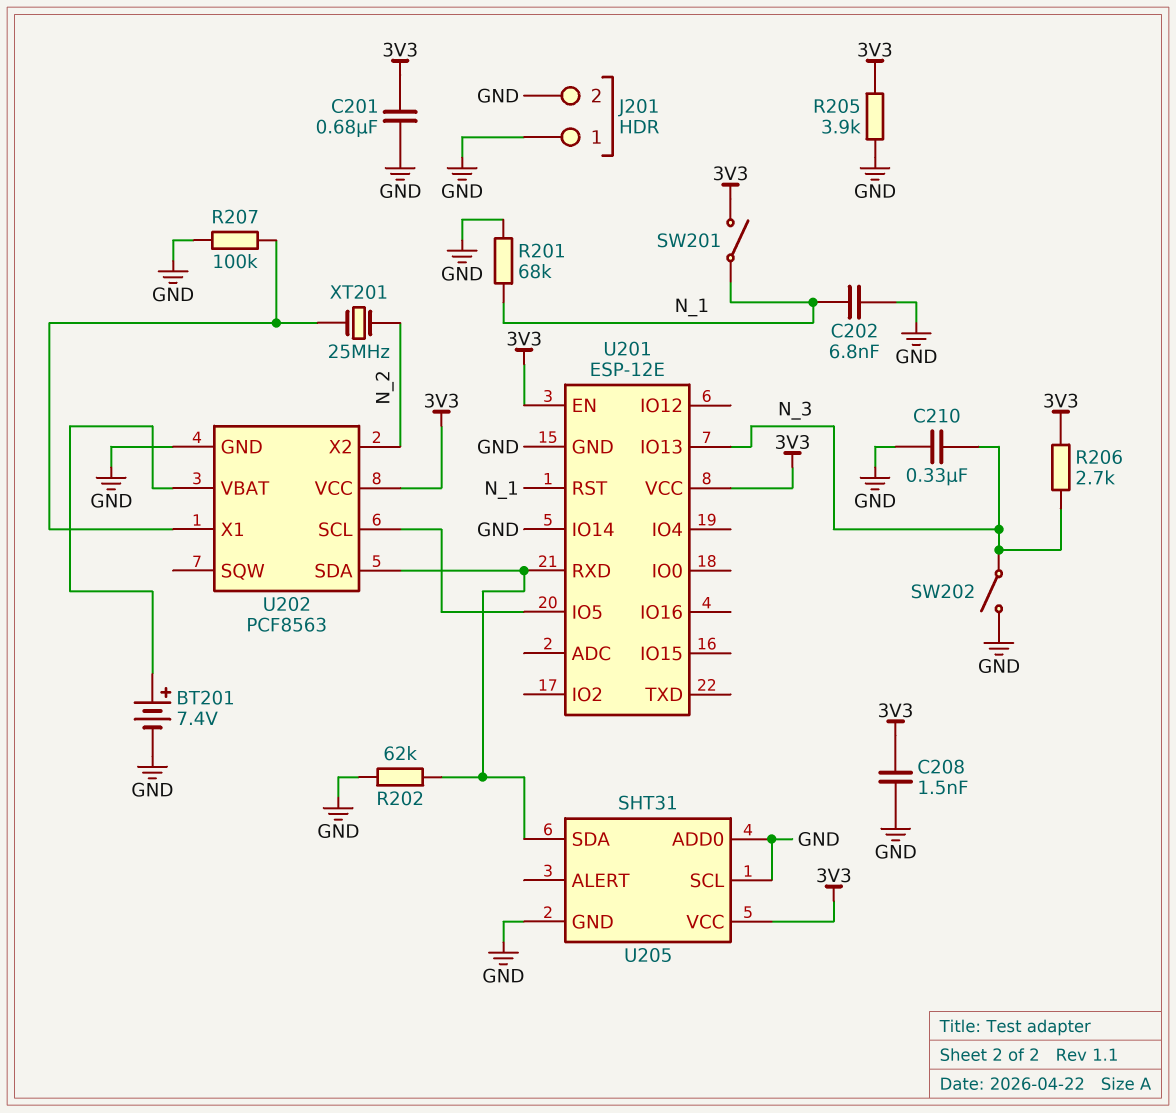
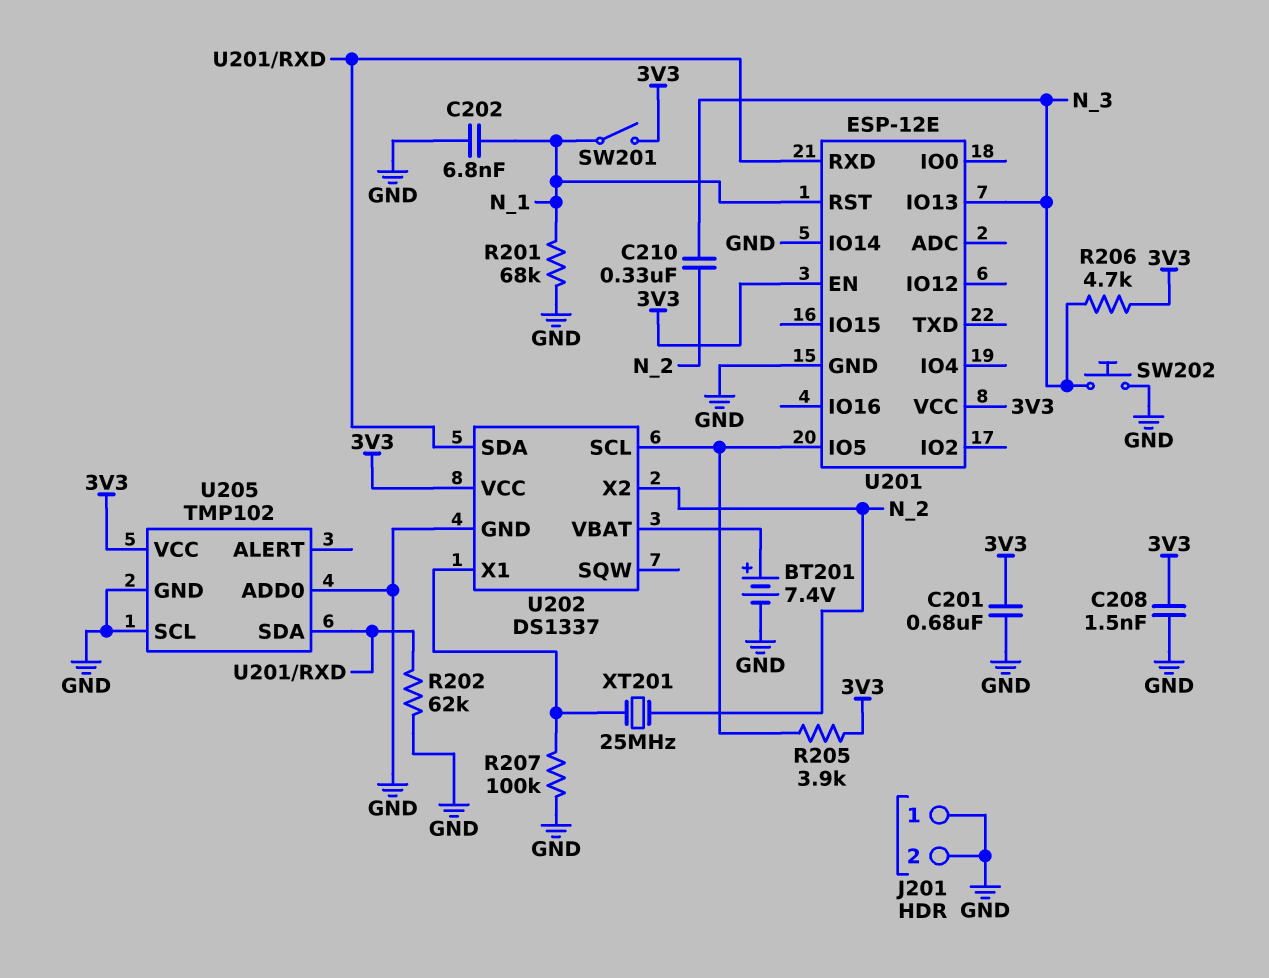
C210: 330nF (GND, N_3) -> 330nF (N_2, N_3)
R205: 3.9k (3V3, GND) -> 3.9k (3V3, U201/IO5)
R206: 2.7k (3V3, N_3) -> 4.7k (3V3, N_3)
SW202: switch (GND, N_3) -> button (GND, N_3)
U202: PCF8563 -> DS1337
U205: SHT31 -> TMP102

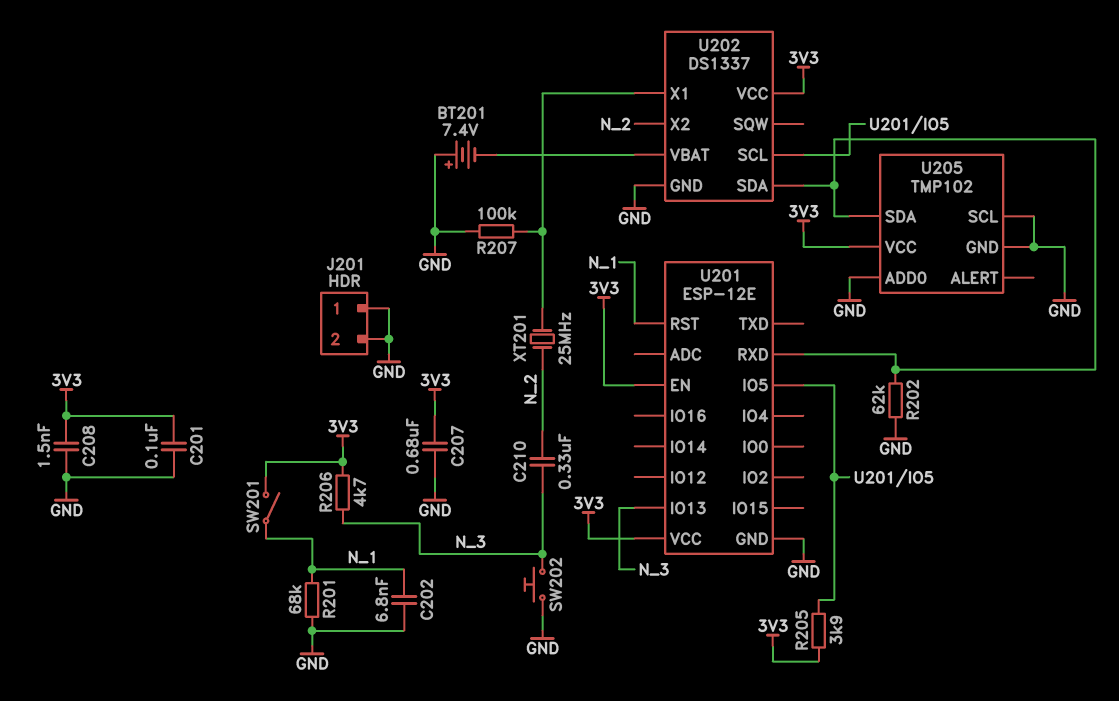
BT201: 7.4V (plus U202/VBAT, minus GND) -> 7.4V (plus GND, minus U202/VBAT)
C201: 680nF (3V3, GND) -> 100nF (3V3, GND)
C207: none -> 680nF (3V3, GND)
U201 pin IO14: GND -> none

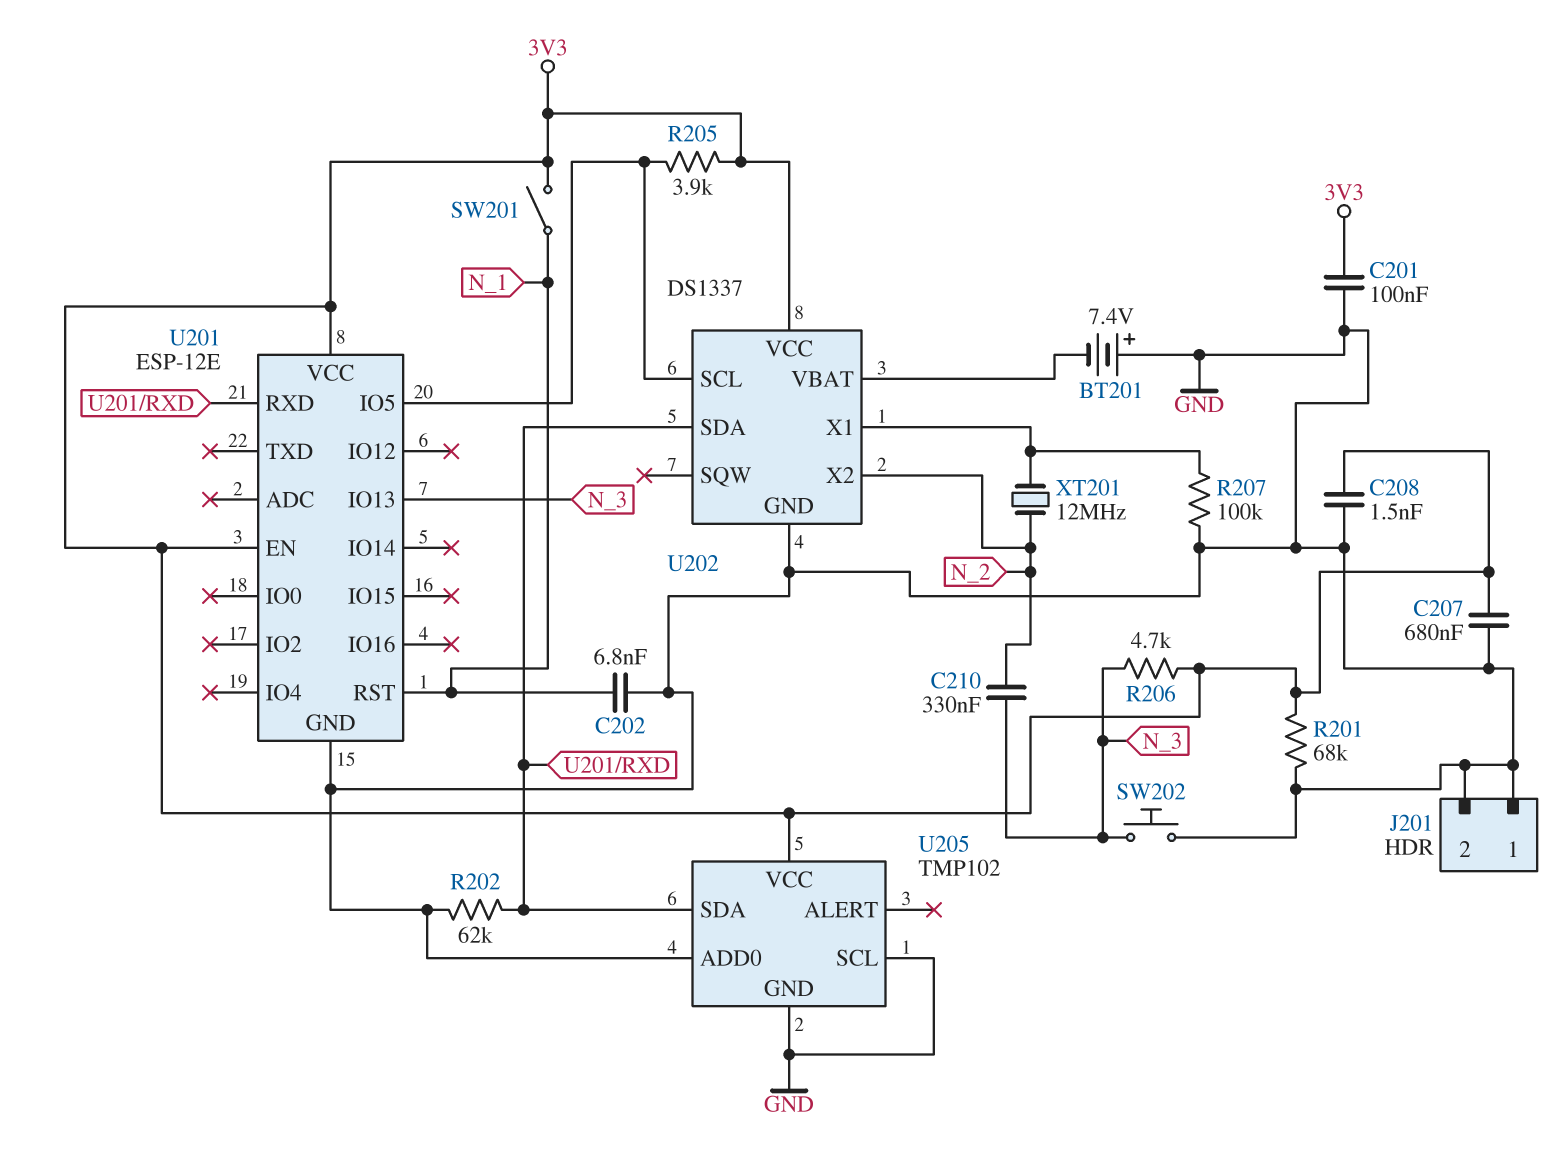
R201: 68k (GND, N_1) -> 68k (3V3, GND)
XT201: 25MHz (N_2, U202/X1) -> 12MHz (N_2, U202/X1)

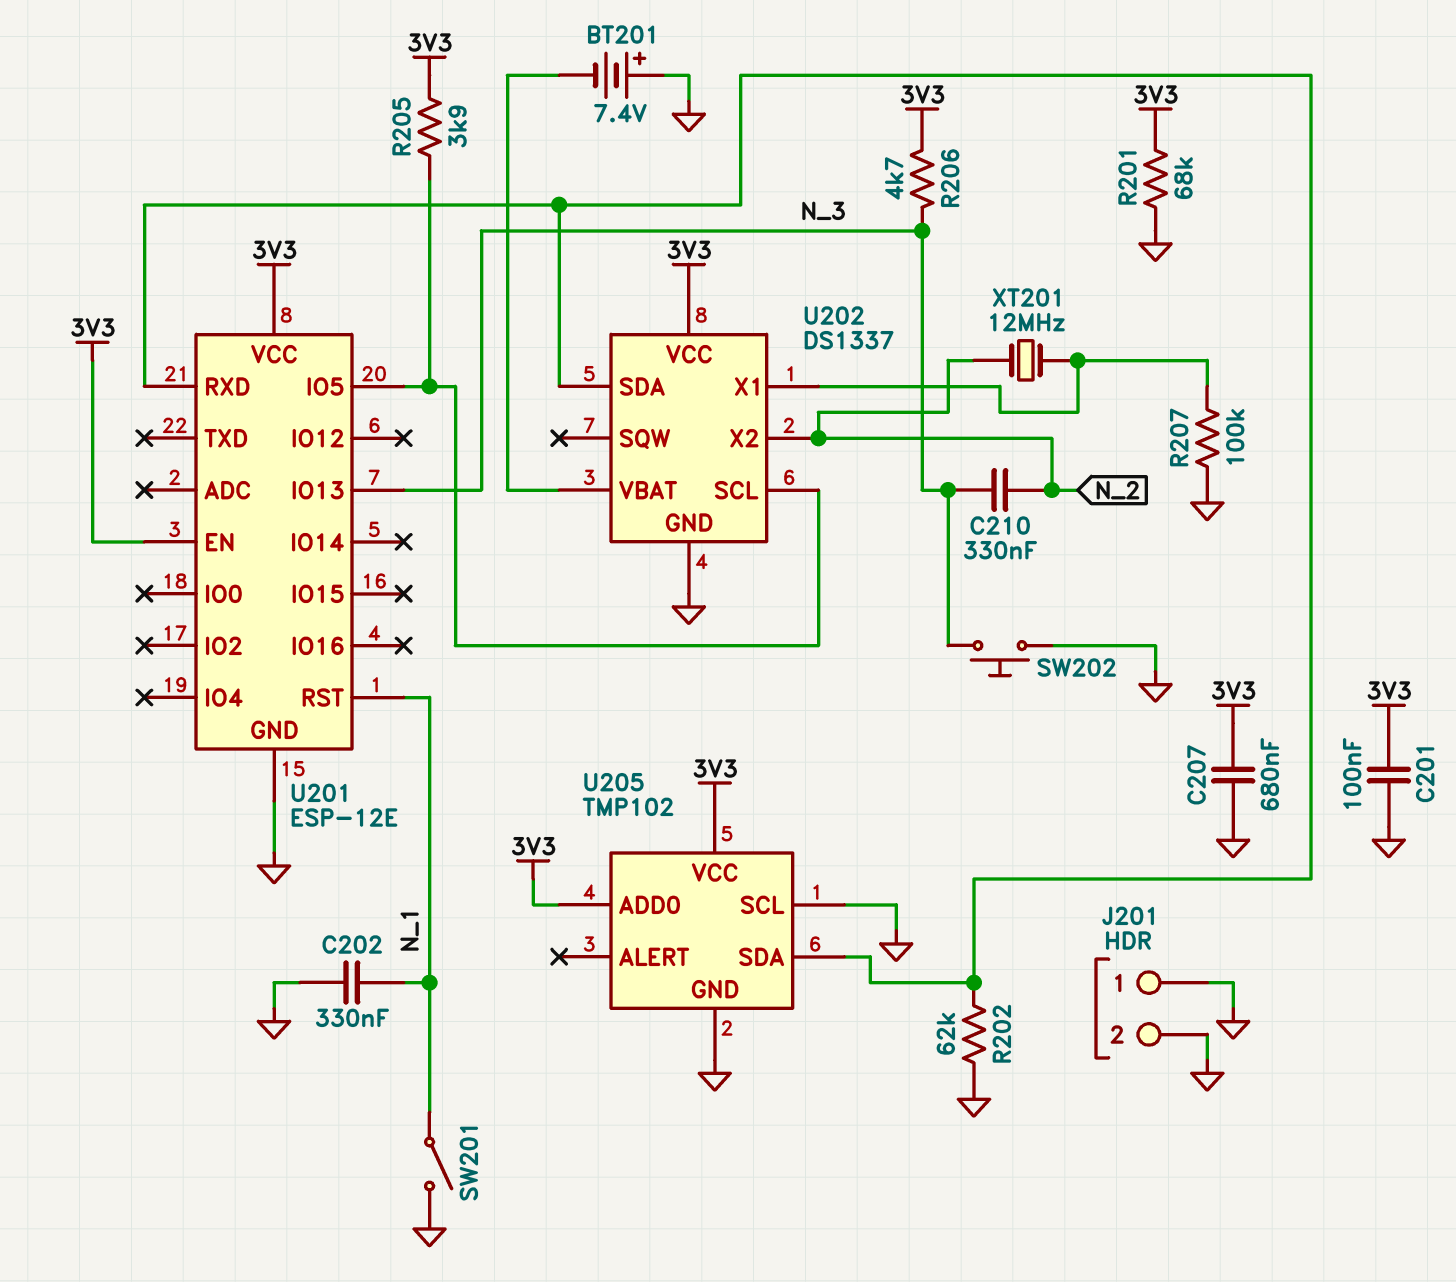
C202: 6.8nF (GND, N_1) -> 330nF (GND, N_1)
C208: 1.5nF (3V3, GND) -> none
SW201: switch (3V3, N_1) -> switch (GND, N_1)
U205 pin ADD0: GND -> 3V3

